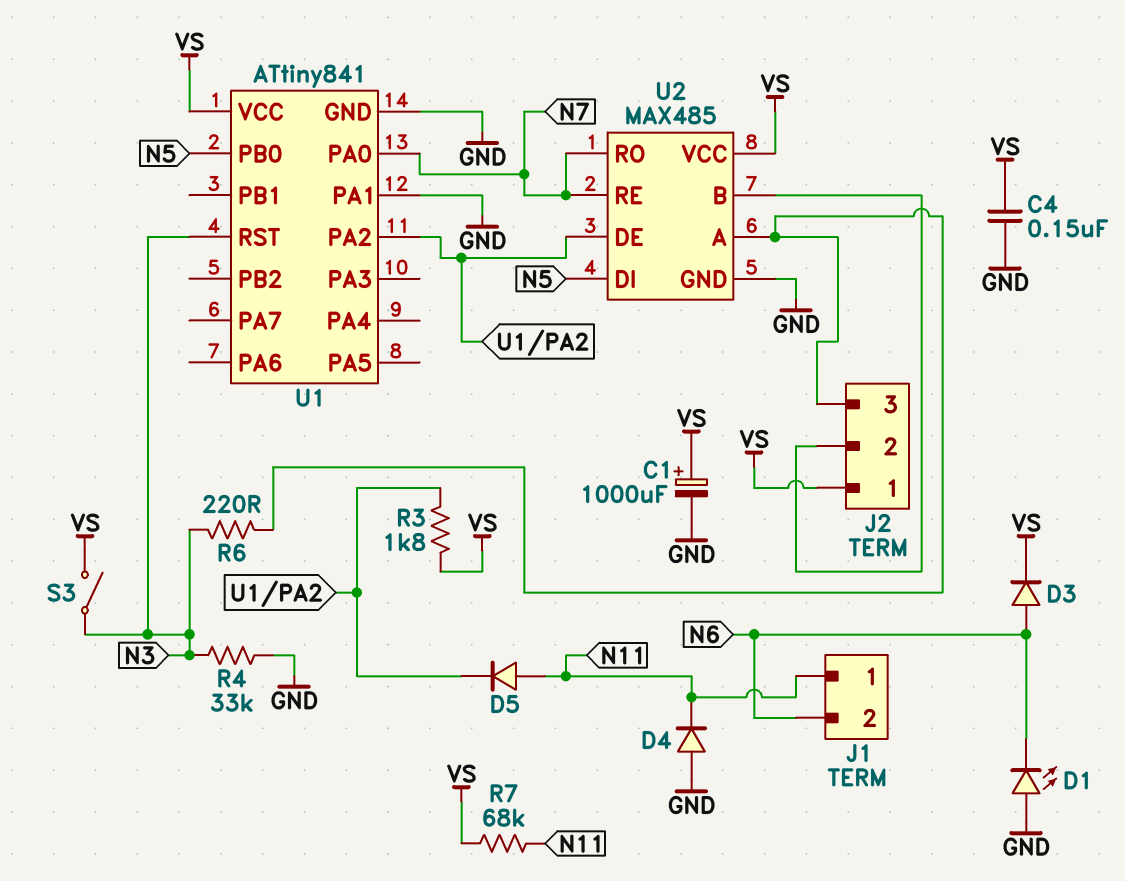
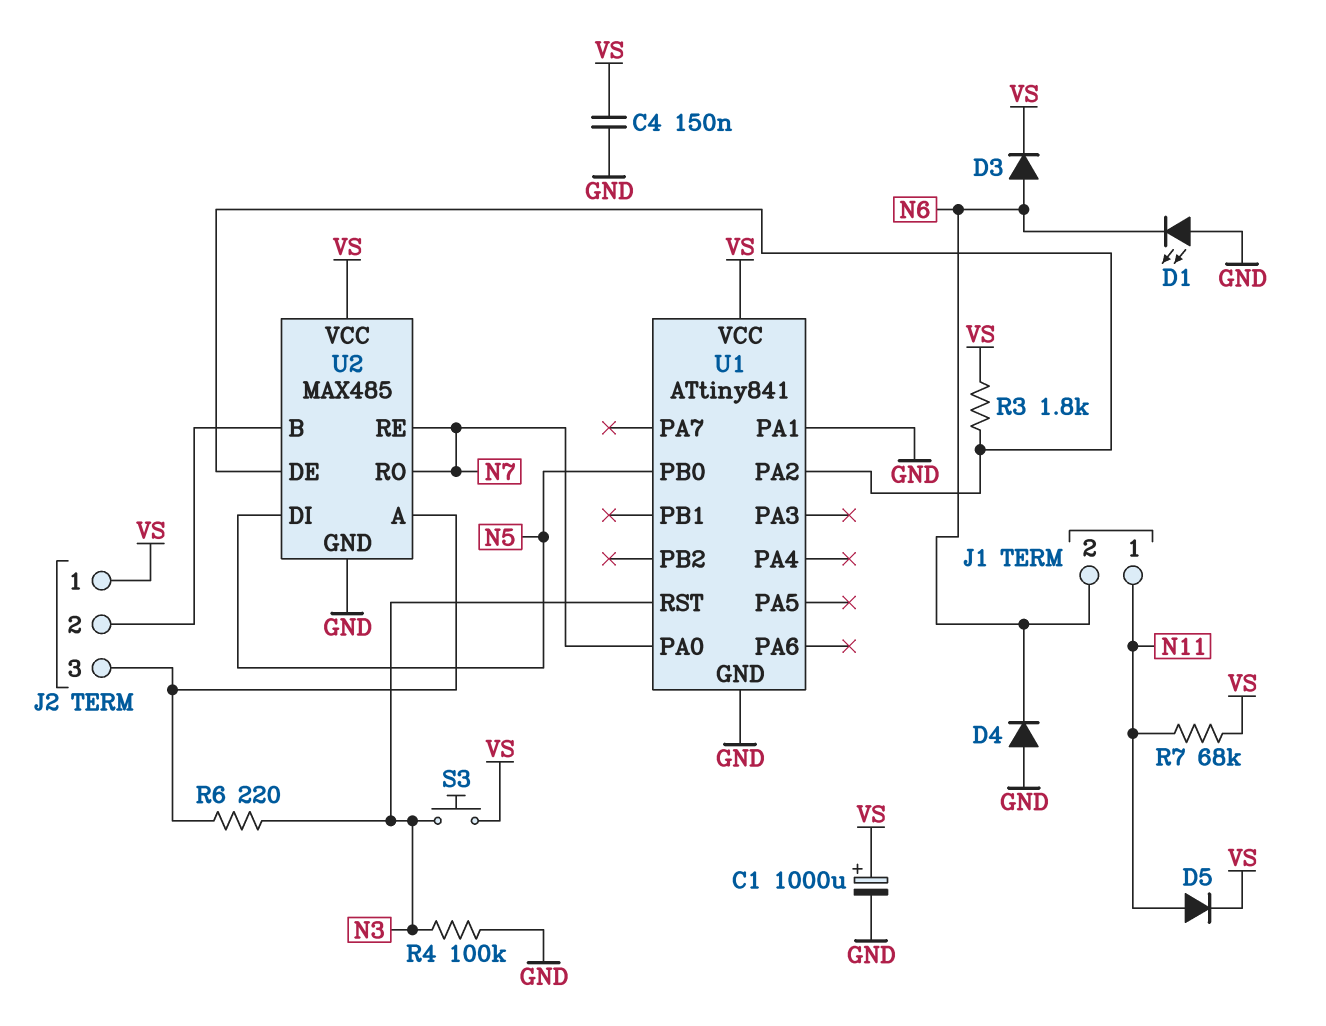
D4: diode (A GND, K N11) -> diode (A GND, K N6)
D5: diode (A N11, K U1/PA2) -> diode (A N11, K VS)
R4: 33k (GND, N3) -> 100k (GND, N3)
S3: switch (N3, VS) -> button (N3, VS)

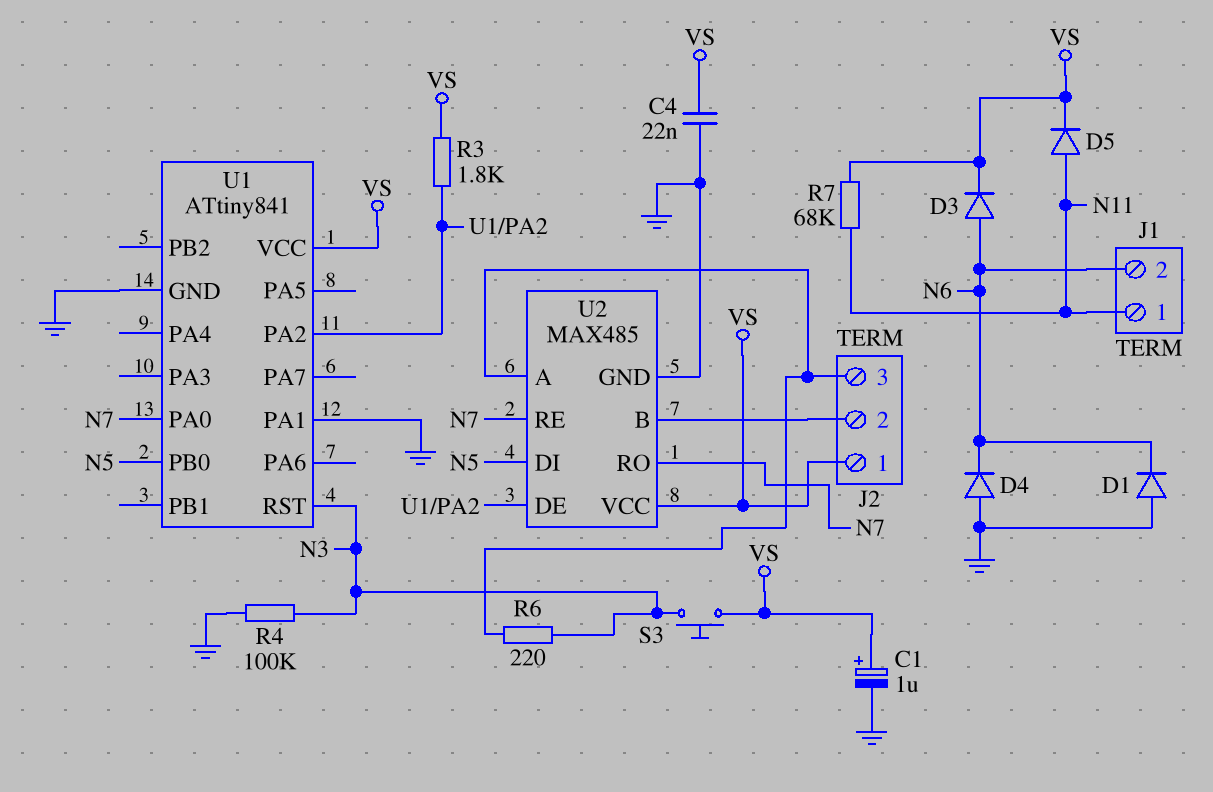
C1: 1000uF (plus VS, minus GND) -> 1uF (plus VS, minus GND)
C4: 150nF (GND, VS) -> 22nF (GND, VS)
D1: LED (A GND, K N6) -> diode (A GND, K N6)

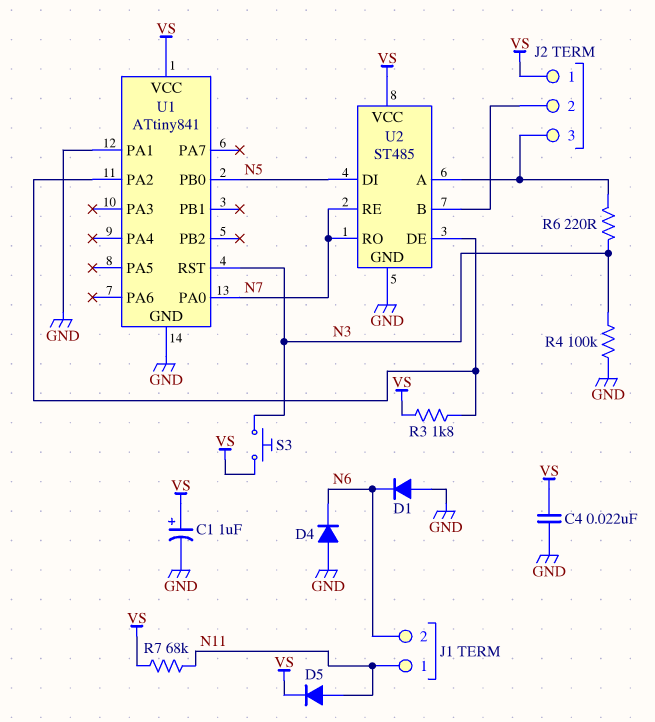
D3: diode (A N6, K VS) -> none
U2: MAX485 -> ST485

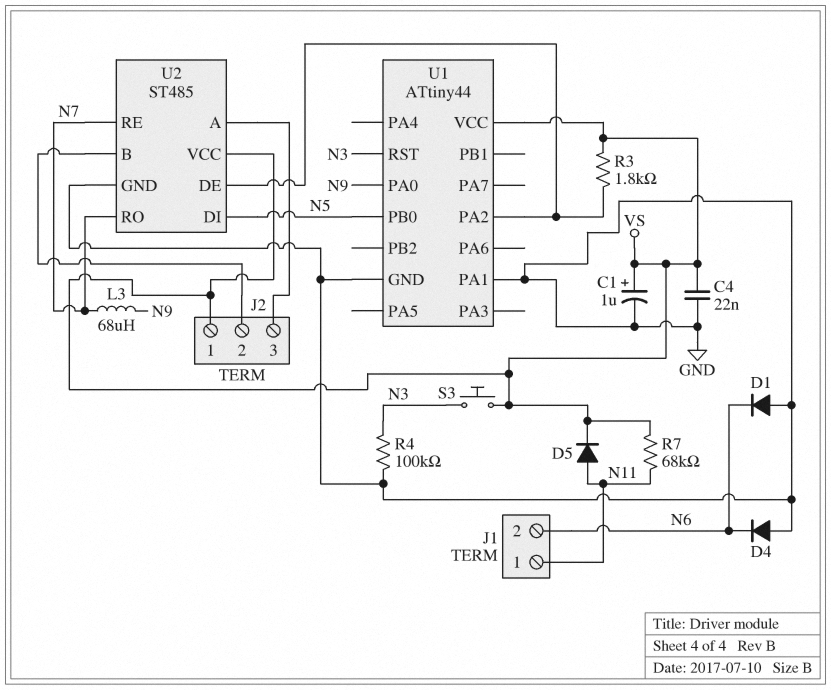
L3: none -> 68uH (N7, N9)
R6: 220 (J2/3, N3) -> none
U1: ATtiny841 -> ATtiny44
U1 pin PA0: N7 -> N9

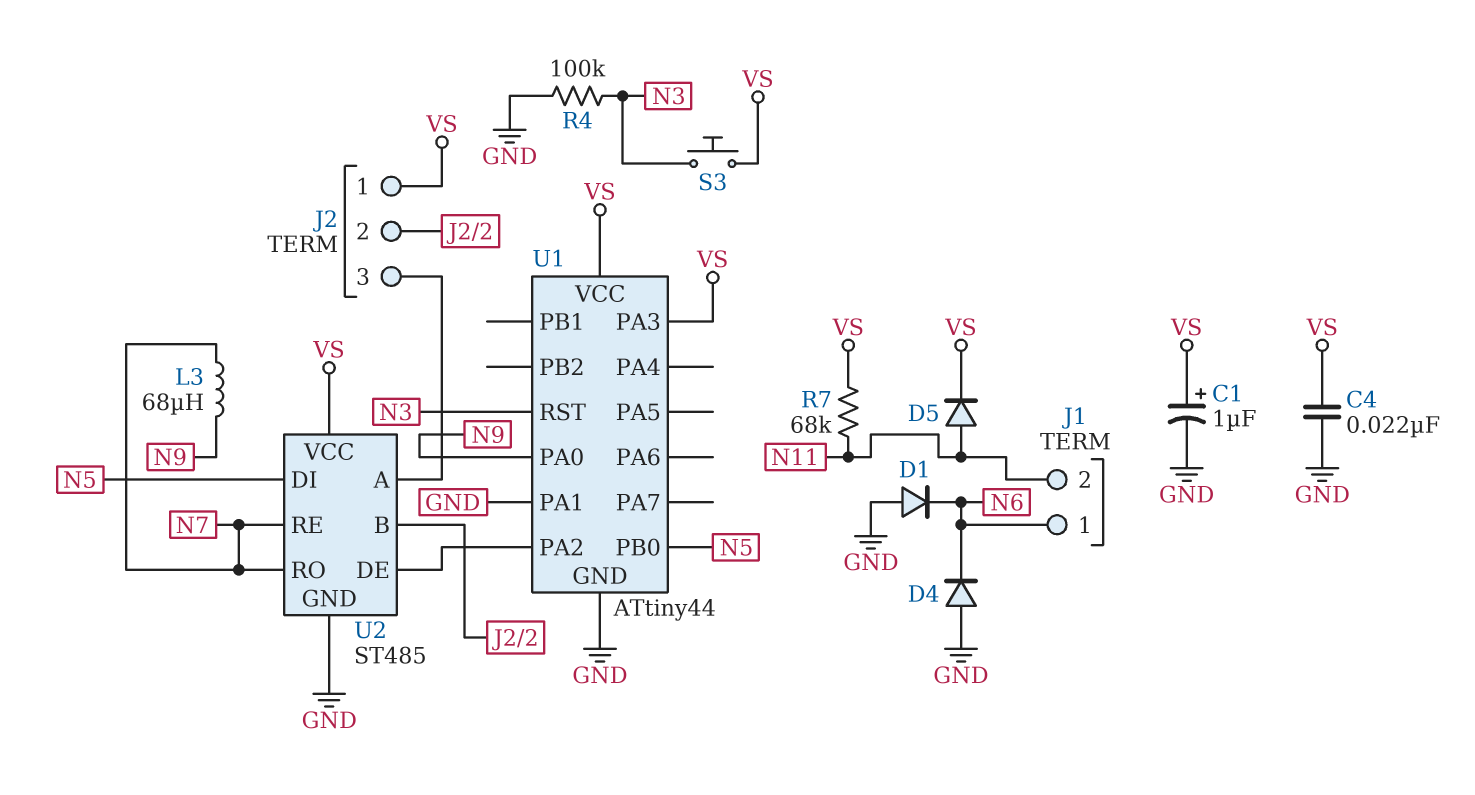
J1 pin 1: N11 -> N6
J1 pin 2: N6 -> N11
R3: 1.8k (U1/PA2, VS) -> none
U1 pin PA3: none -> VS

